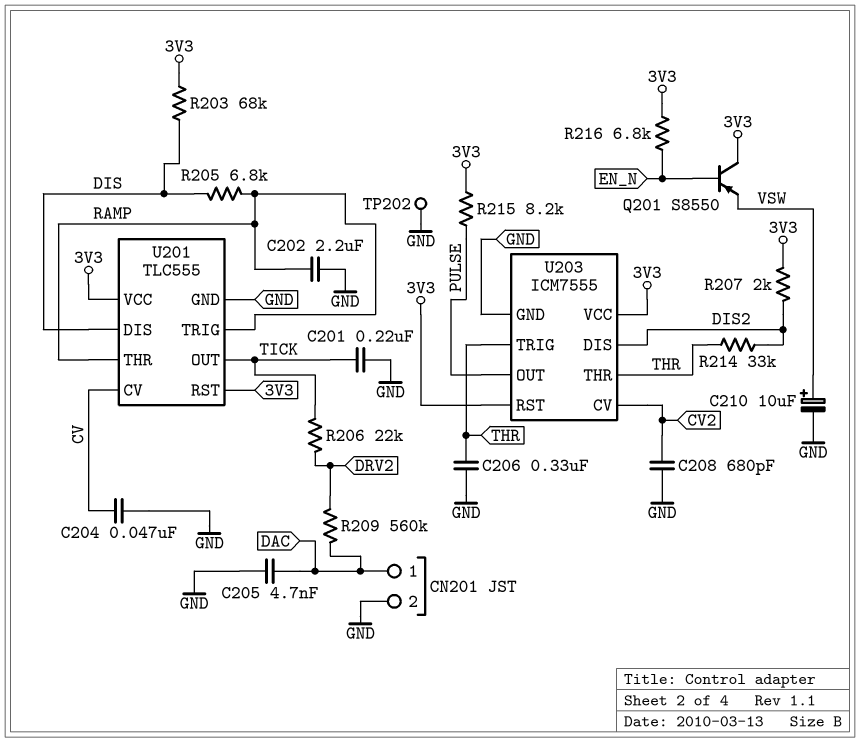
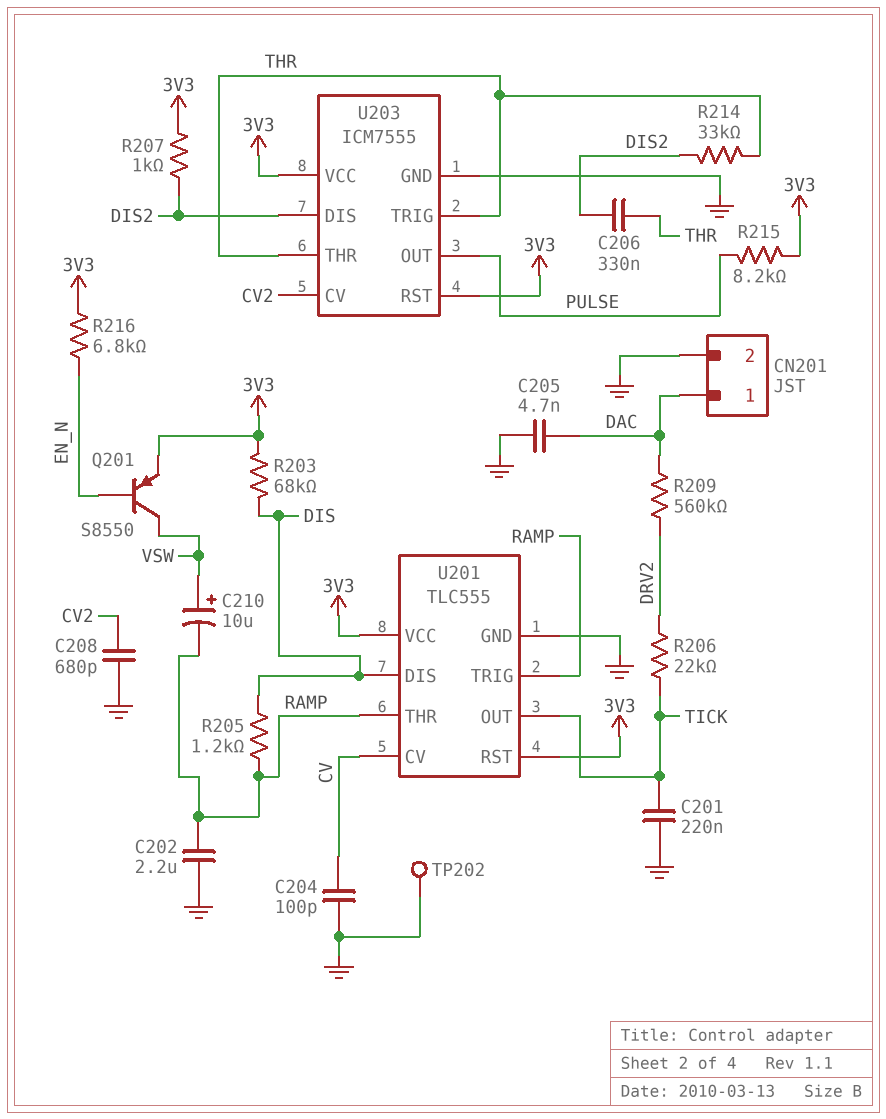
C204: 47nF (CV, GND) -> 100pF (CV, GND)
C206: 330nF (GND, THR) -> 330nF (DIS2, THR)
C210: 10uF (plus VSW, minus GND) -> 10uF (plus VSW, minus RAMP)
Q201: PNP S8550 (B EN_N, C 3V3, E VSW) -> PNP S8550 (B EN_N, C VSW, E 3V3)
R205: 6.8k (DIS, RAMP) -> 1.2k (DIS, RAMP)
R207: 2k (3V3, DIS2) -> 1k (3V3, DIS2)

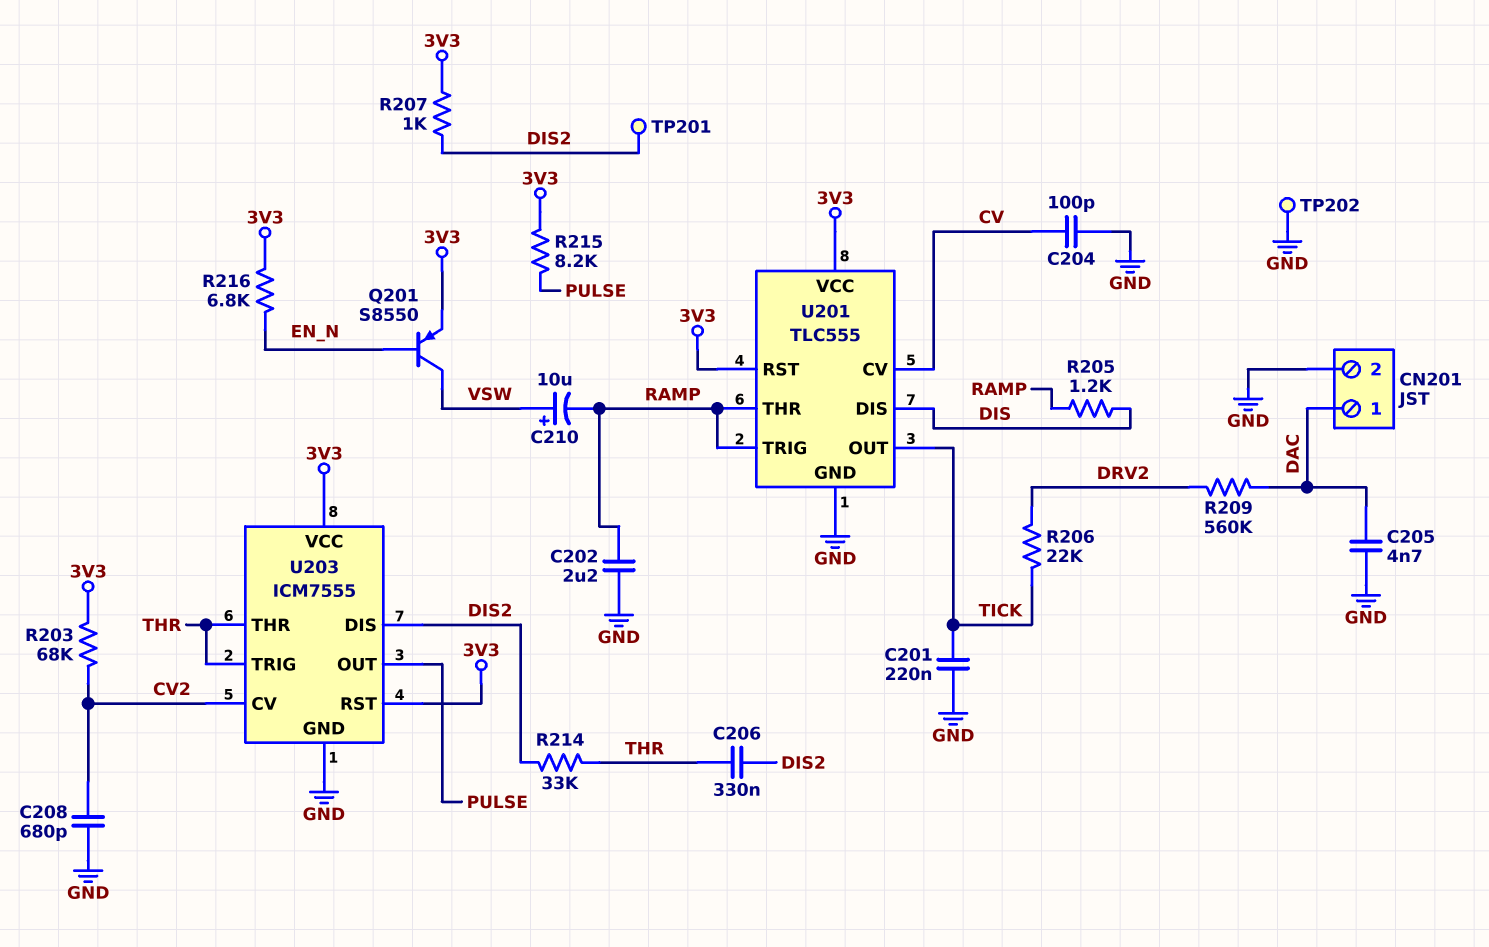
R203: 68k (3V3, DIS) -> 68k (3V3, CV2)
TP201: none -> test point (DIS2)

